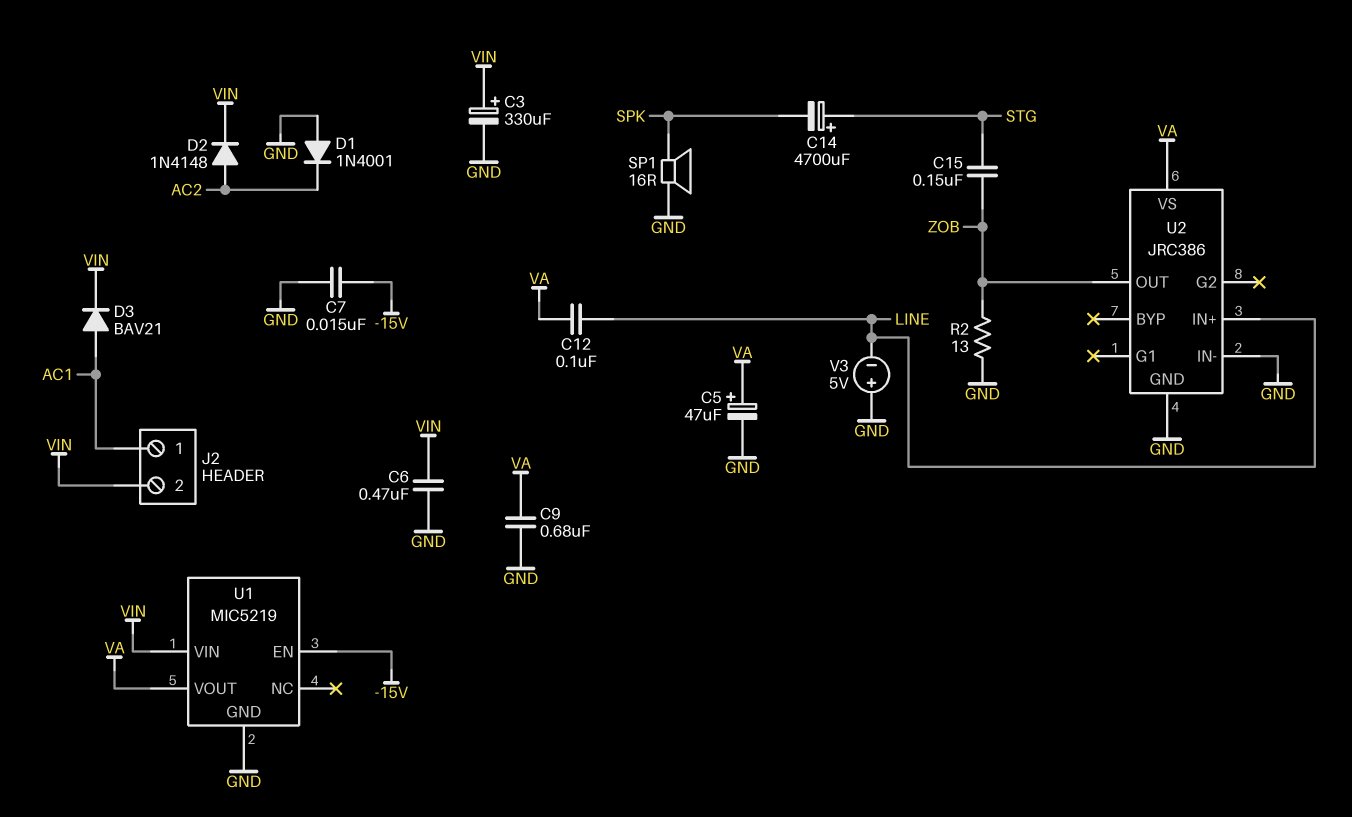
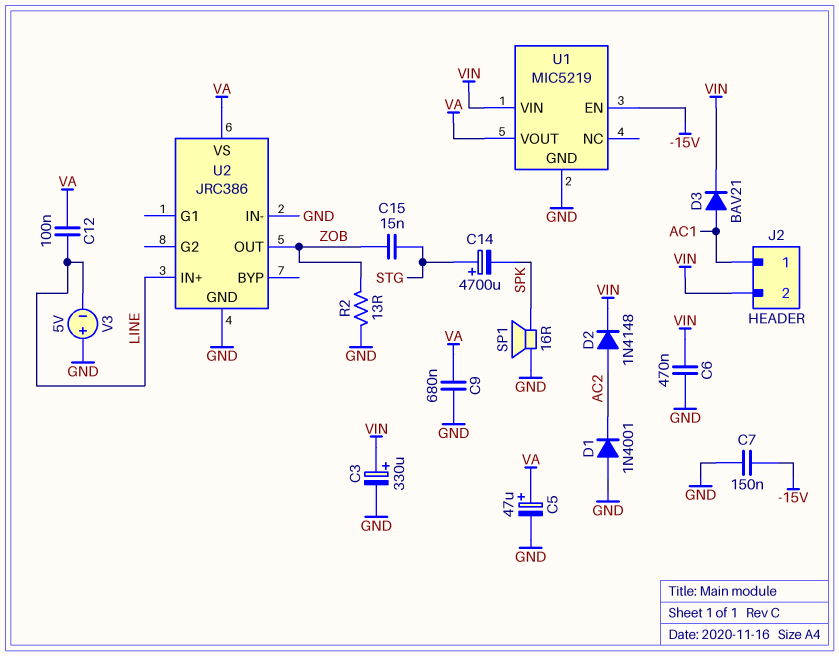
C7: 15nF (-15V, GND) -> 150nF (-15V, GND)
C15: 150nF (STG, ZOB) -> 15nF (STG, ZOB)

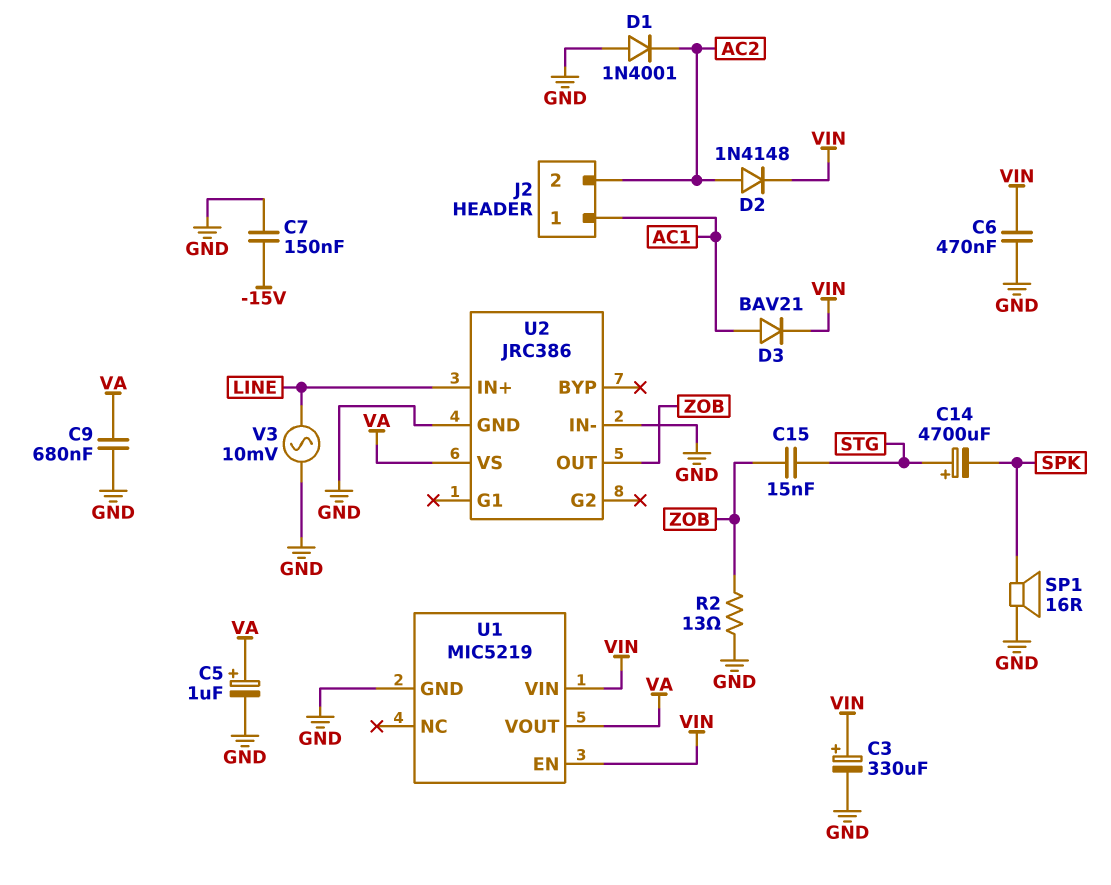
C5: 47uF (plus VA, minus GND) -> 1uF (plus VA, minus GND)
C12: 100nF (LINE, VA) -> none
J2 pin 2: VIN -> AC2
U1 pin EN: -15V -> VIN
V3: 5V (plus GND, minus LINE) -> AC 10mV (GND, LINE)

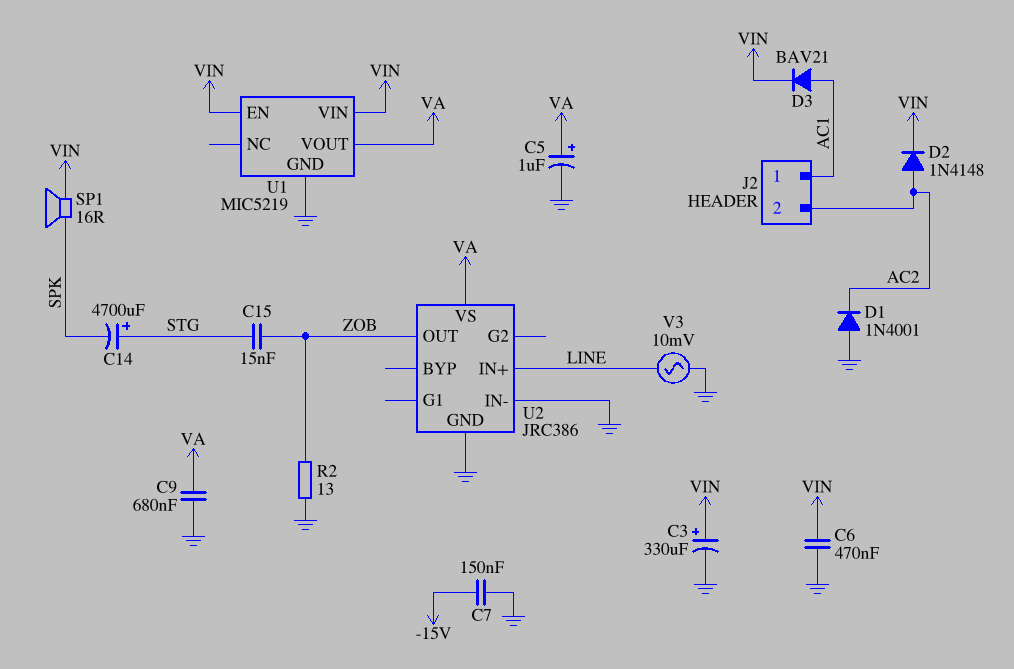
SP1: speaker 16R (GND, SPK) -> speaker 16R (SPK, VIN)

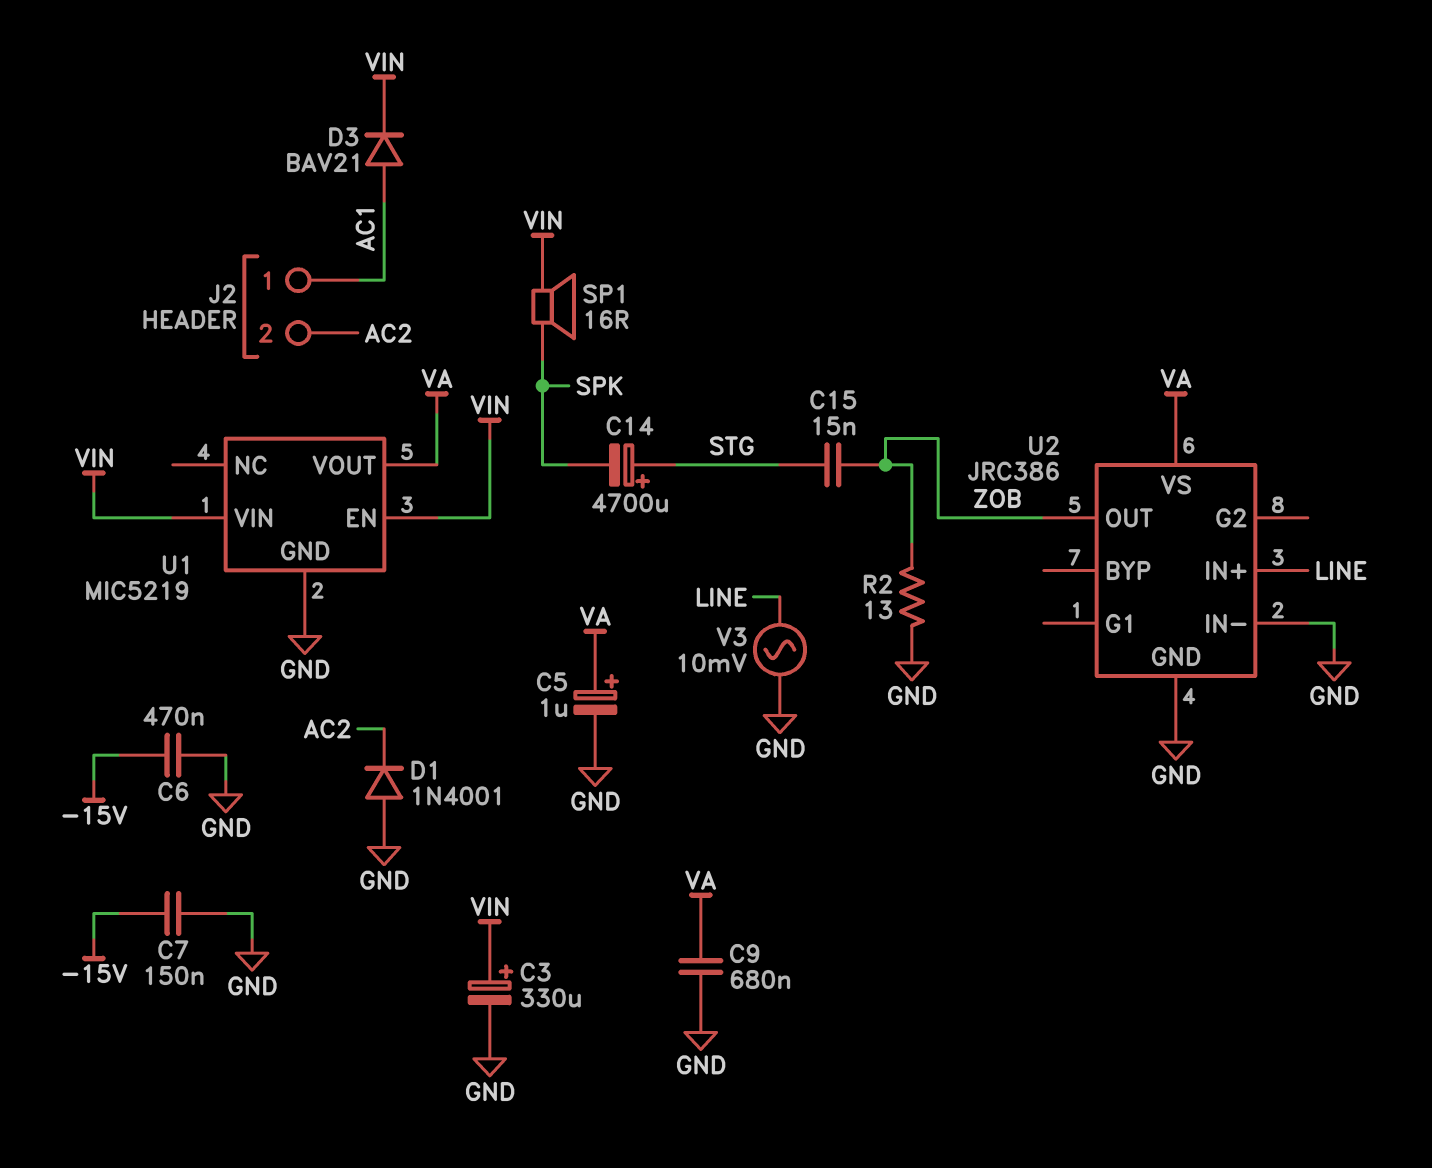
C6: 470nF (GND, VIN) -> 470nF (-15V, GND)
D2: diode 1N4148 (A AC2, K VIN) -> none

